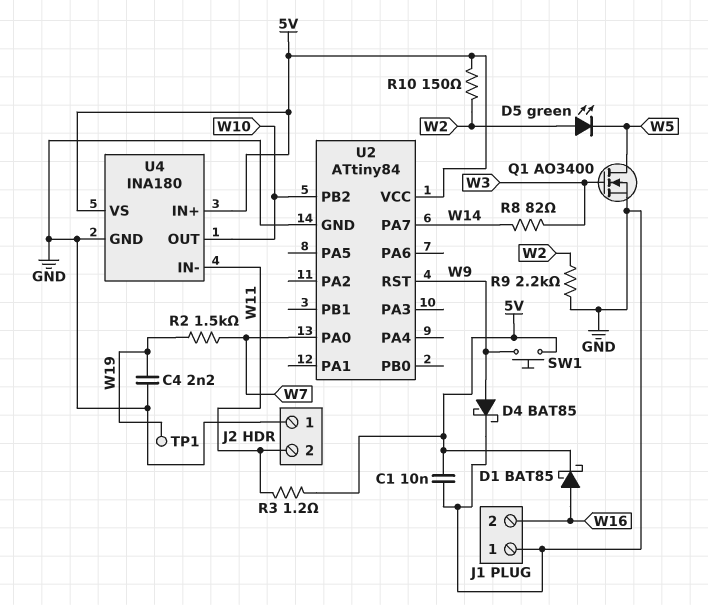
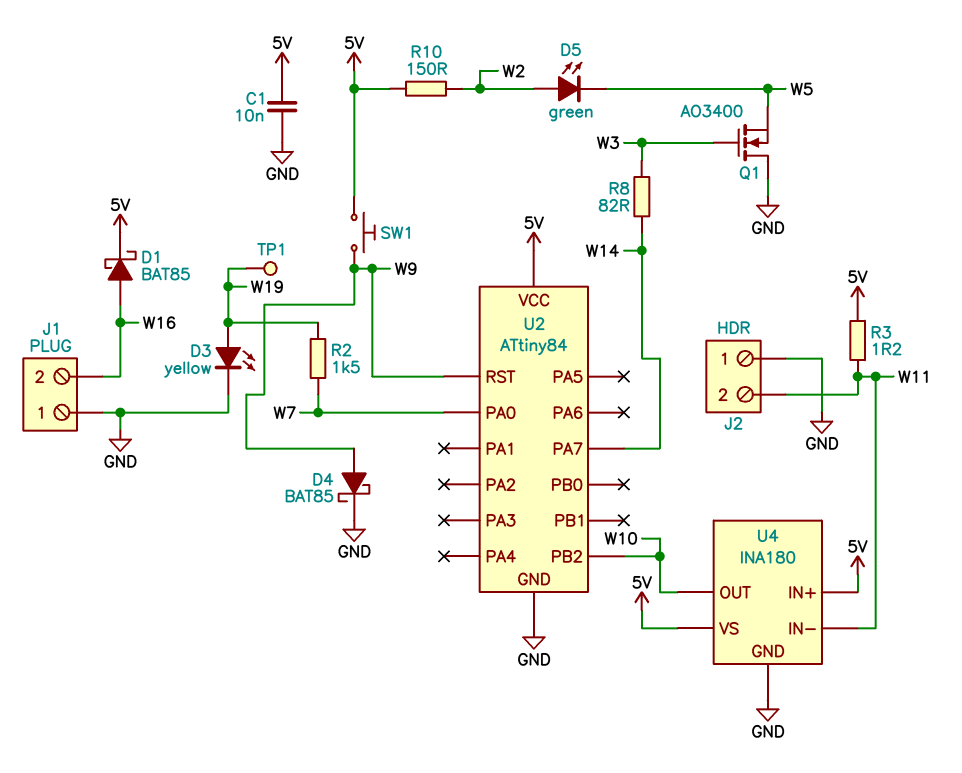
C4: 2.2nF (GND, W19) -> none
D3: none -> LED yellow (A W19, K GND)
Q1: NMOS AO3400 (G W3, D W5, S GND) -> NMOS AO3400 (G W3, D GND, S W5)
R9: 2.2k (GND, W2) -> none

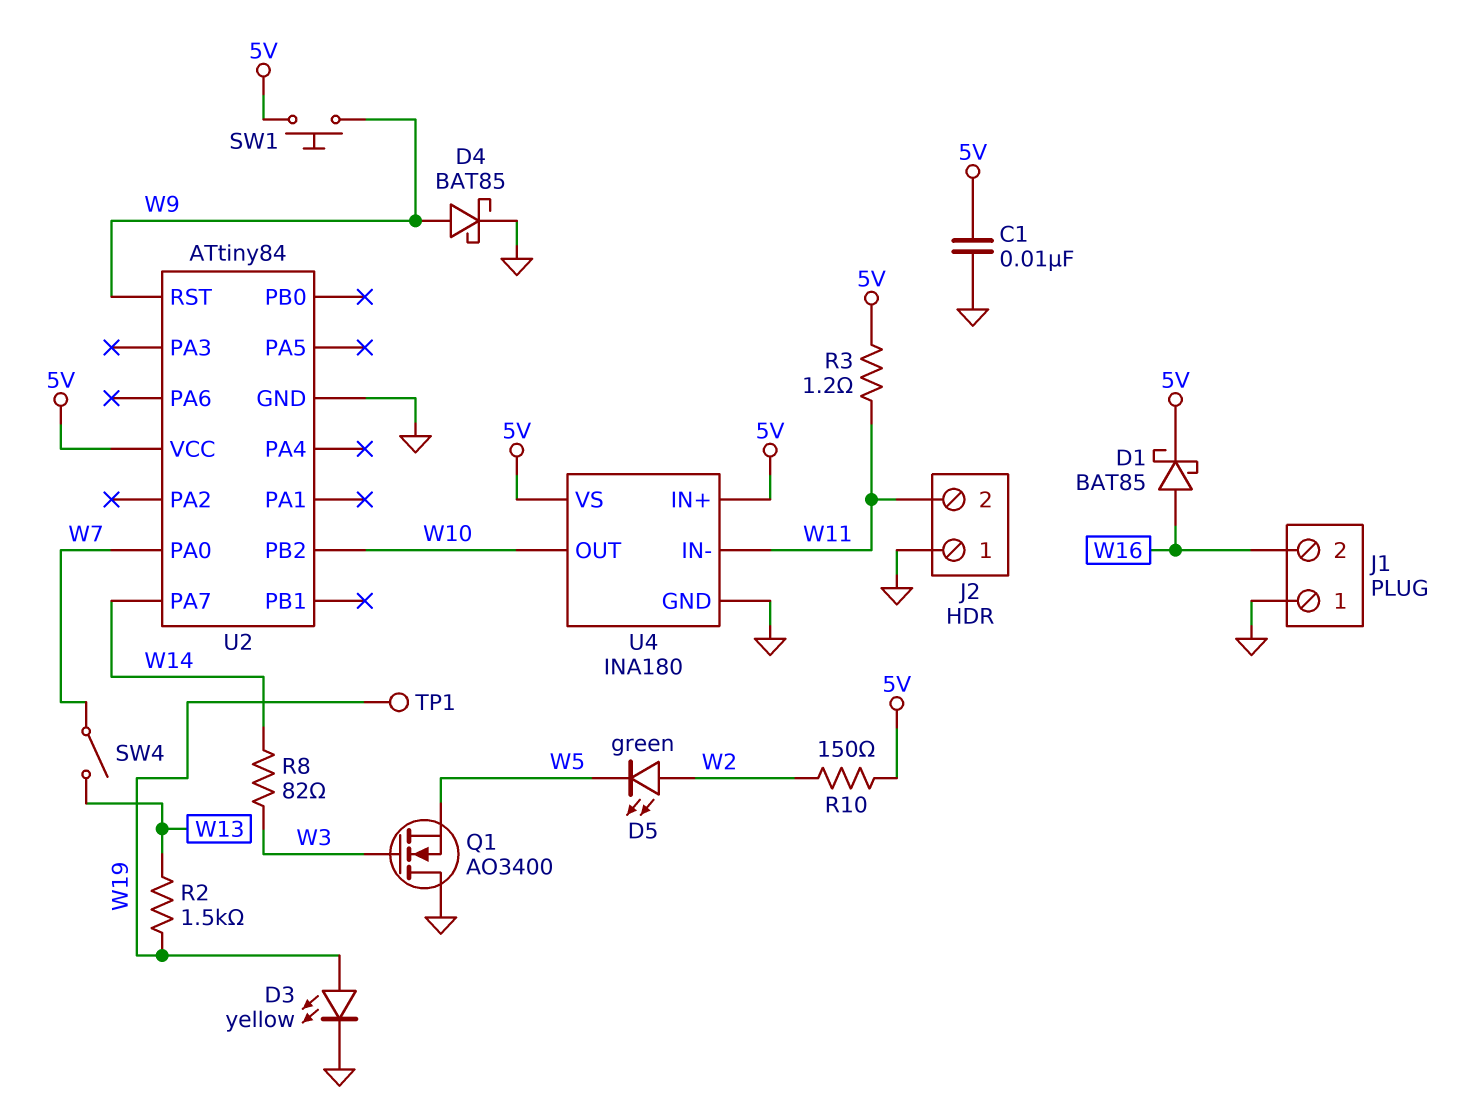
R2: 1.5k (W7, W19) -> 1.5k (W13, W19)
SW4: none -> switch (W7, W13)

